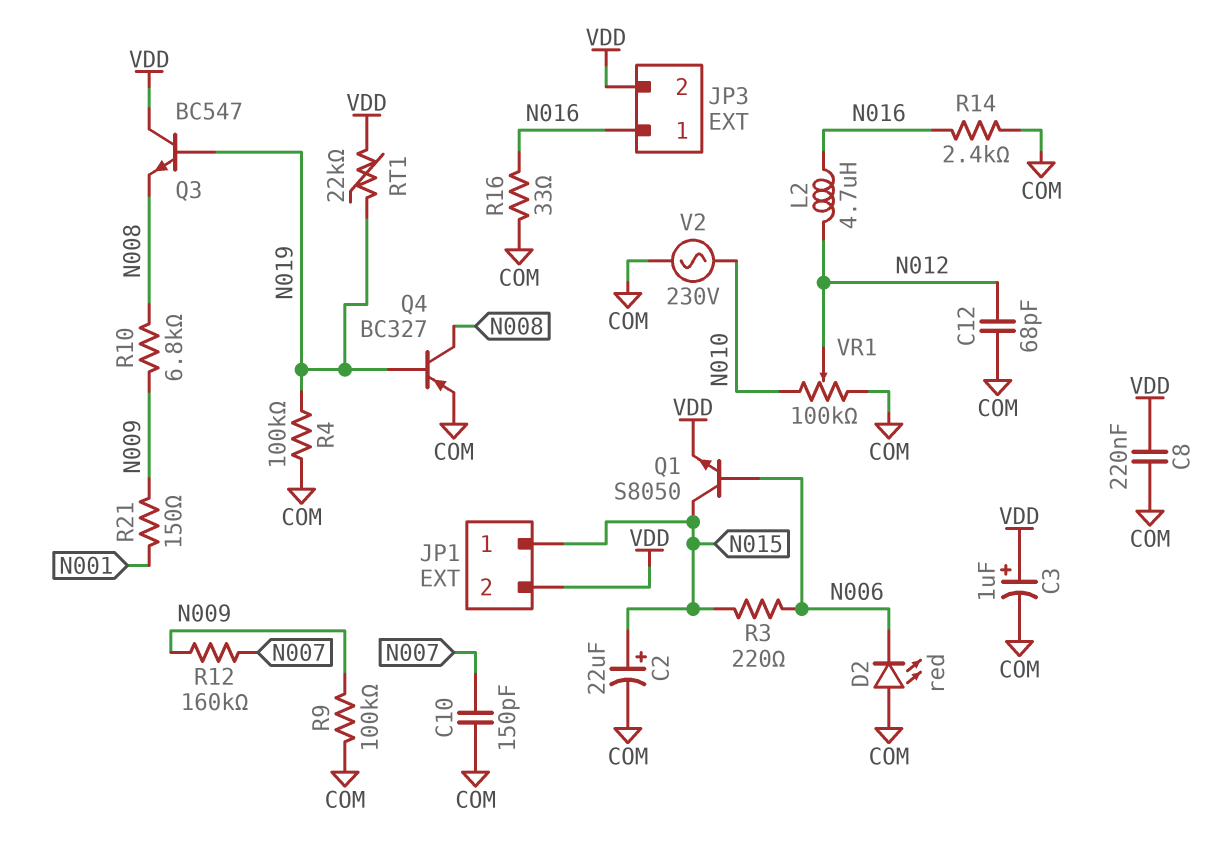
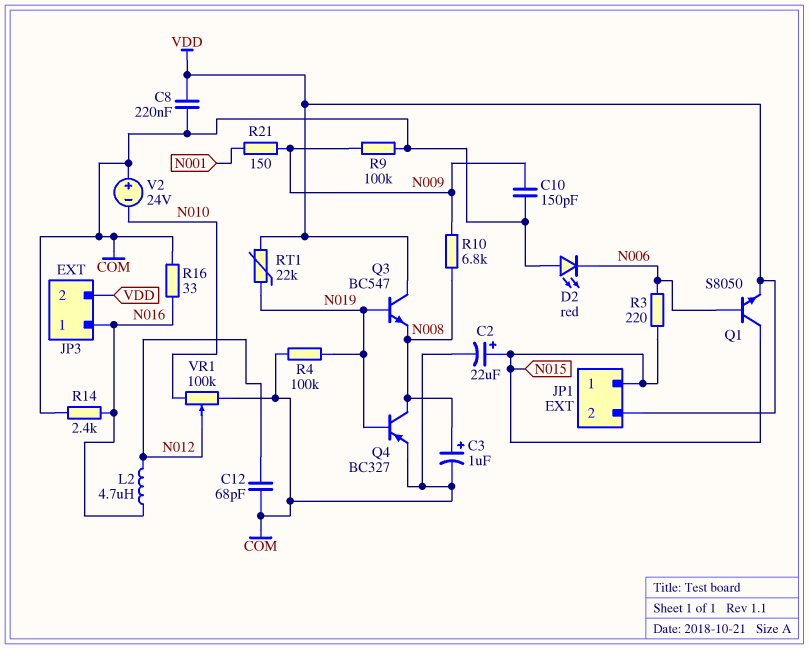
C3: 1uF (plus VDD, minus COM) -> 1uF (plus N008, minus COM)
C10: 150pF (COM, N007) -> 150pF (COM, N009)
R12: 160k (N007, N009) -> none
V2: AC 230V (COM, N010) -> 24V (plus COM, minus N010)

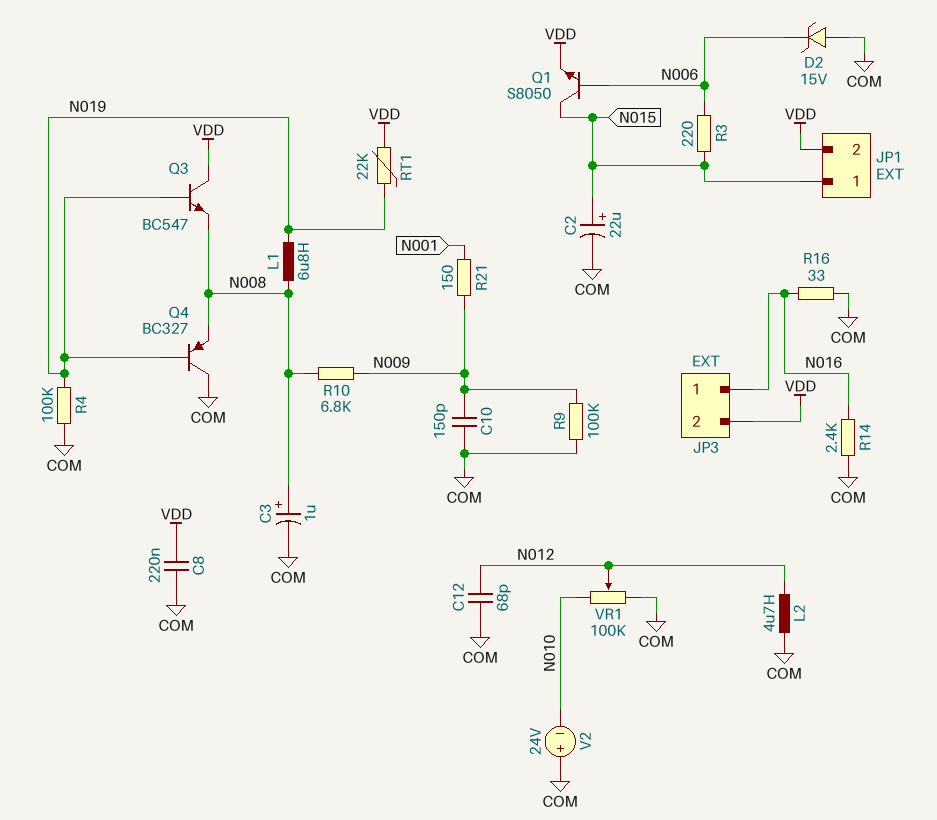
D2: LED red (A COM, K N006) -> zener 15V (A COM, K N006)
L1: none -> 6.8uH (N008, N019)
L2: 4.7uH (N012, N016) -> 4.7uH (COM, N012)
Q4: PNP BC327 (B N019, C N008, E COM) -> PNP BC327 (B N019, C COM, E N008)

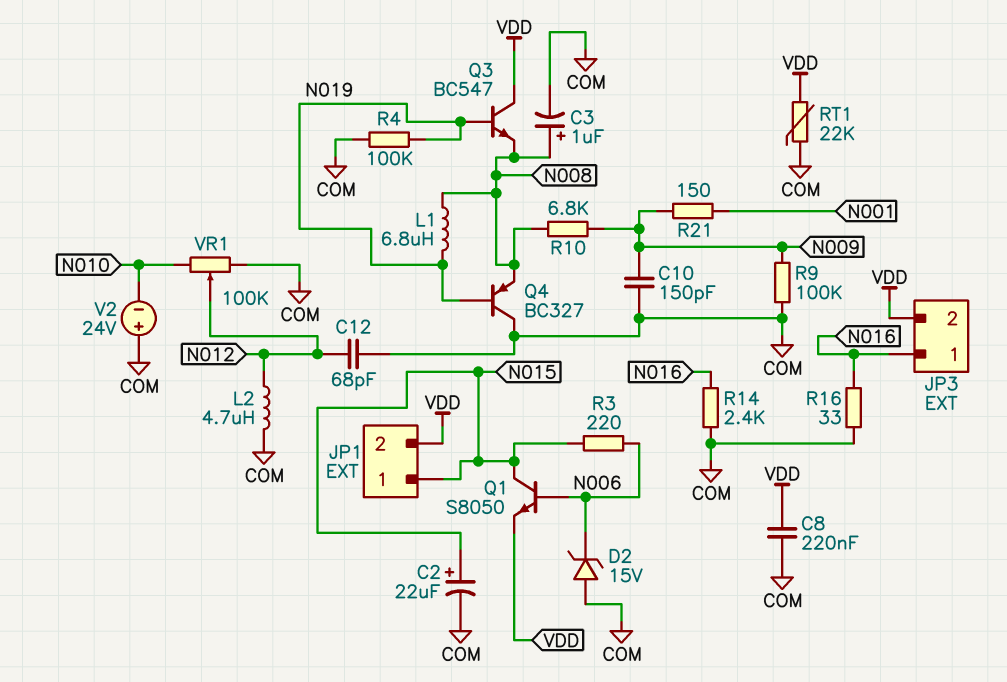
RT1: 22k (N019, VDD) -> 22k (COM, VDD)

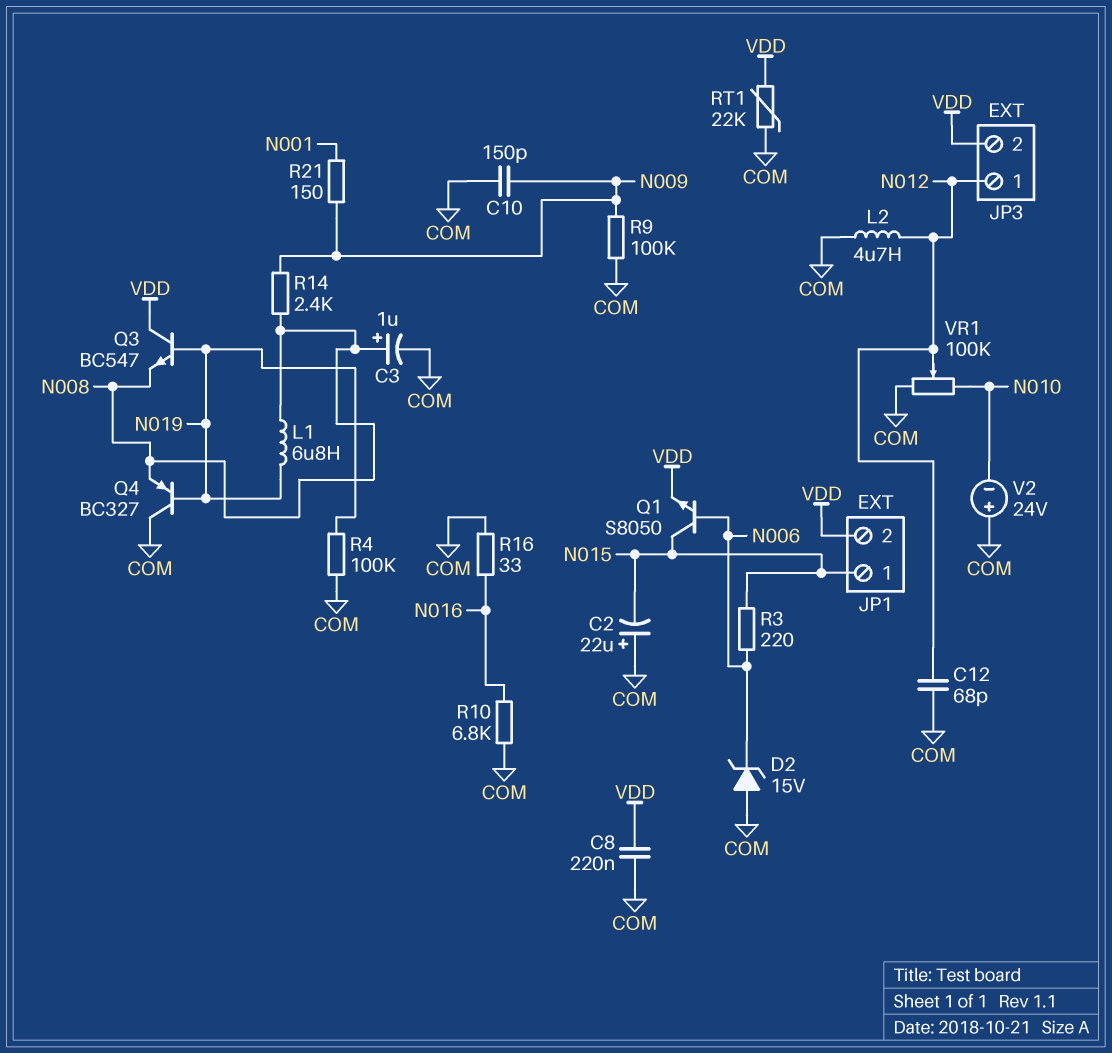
C2: 22uF (plus N015, minus COM) -> 22uF (plus COM, minus N015)
JP3 pin 1: N016 -> N012
R10: 6.8k (N008, N009) -> 6.8k (COM, N016)
R14: 2.4k (COM, N016) -> 2.4k (N008, N009)

